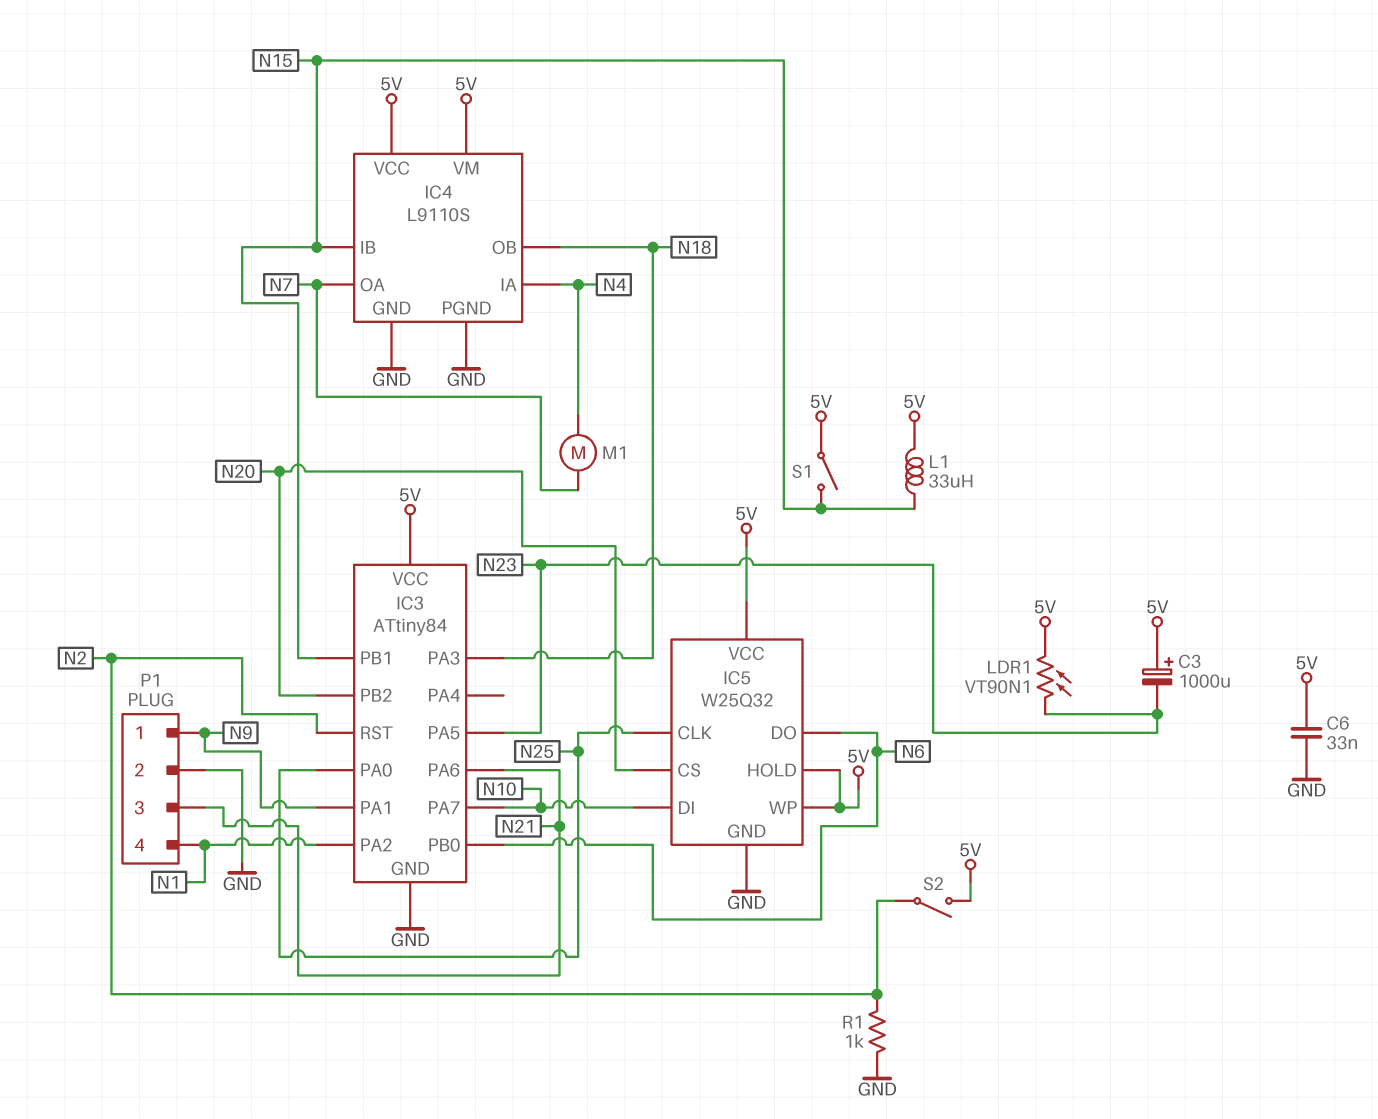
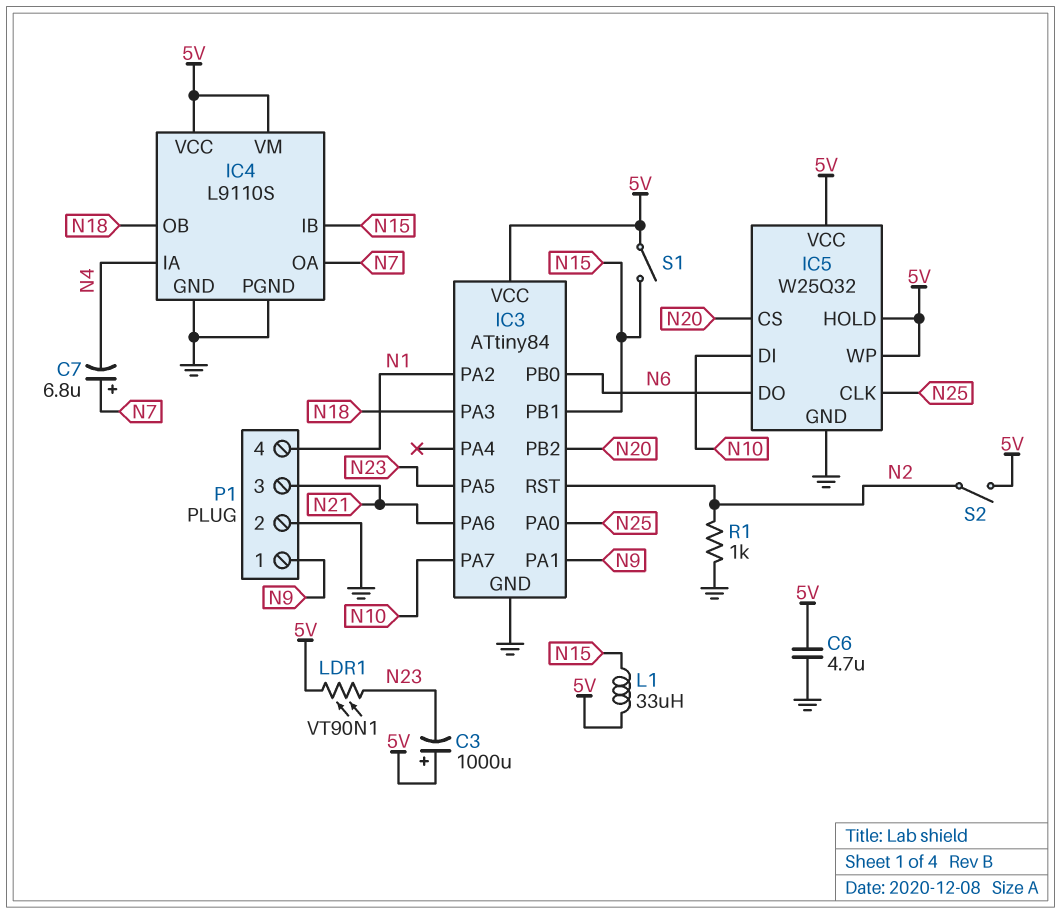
C6: 33nF (5V, GND) -> 4.7uF (5V, GND)
C7: none -> 6.8uF (plus N7, minus N4)
M1: motor (N4, N7) -> none

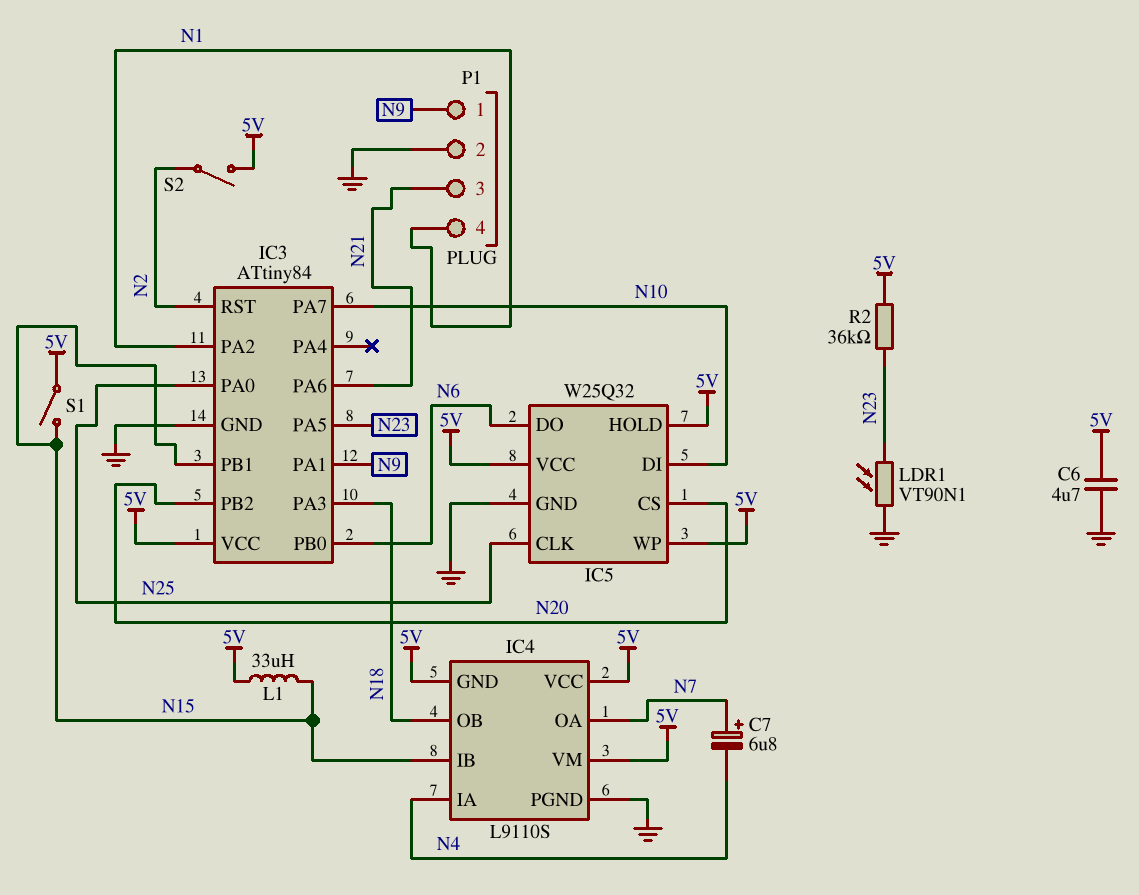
C3: 1000uF (plus 5V, minus N23) -> none
IC4 pin GND: GND -> 5V
LDR1: VT90N1 (5V, N23) -> VT90N1 (GND, N23)
R1: 1k (GND, N2) -> none
R2: none -> 36k (5V, N23)

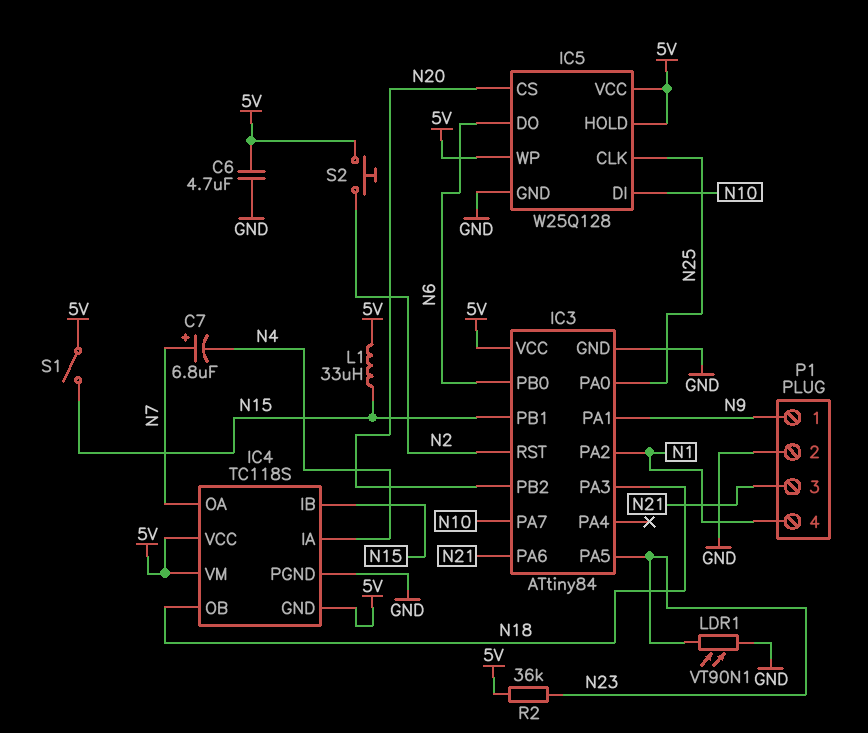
IC4: L9110S -> TC118S
IC5: W25Q32 -> W25Q128
S2: switch (5V, N2) -> button (5V, N2)

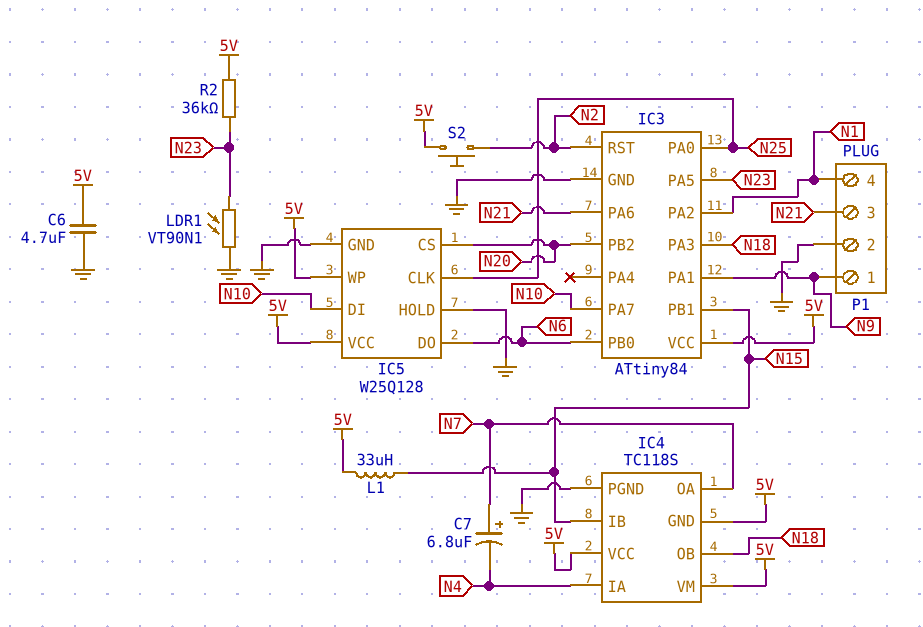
IC5 pin HOLD: 5V -> GND
S1: switch (5V, N15) -> none

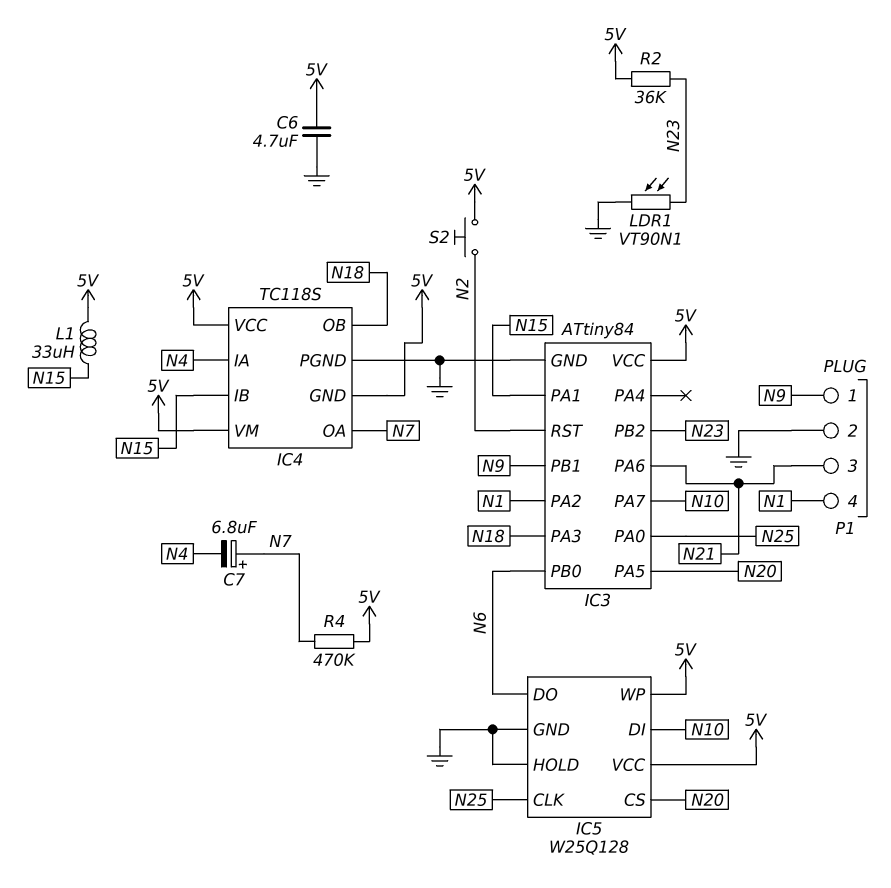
IC3 pin PA1: N9 -> N15
IC3 pin PA5: N23 -> N20
IC3 pin PB1: N15 -> N9
IC3 pin PB2: N20 -> N23
R4: none -> 470k (5V, N7)

